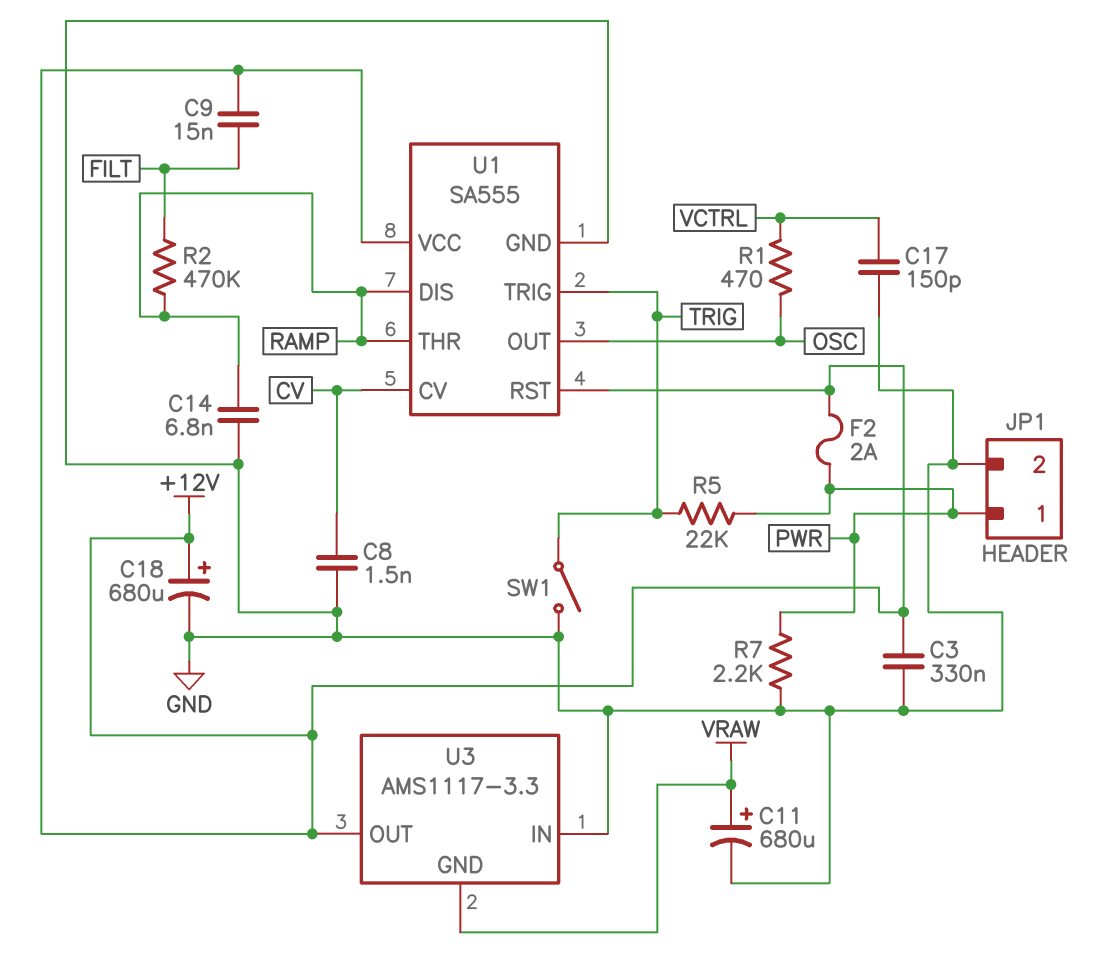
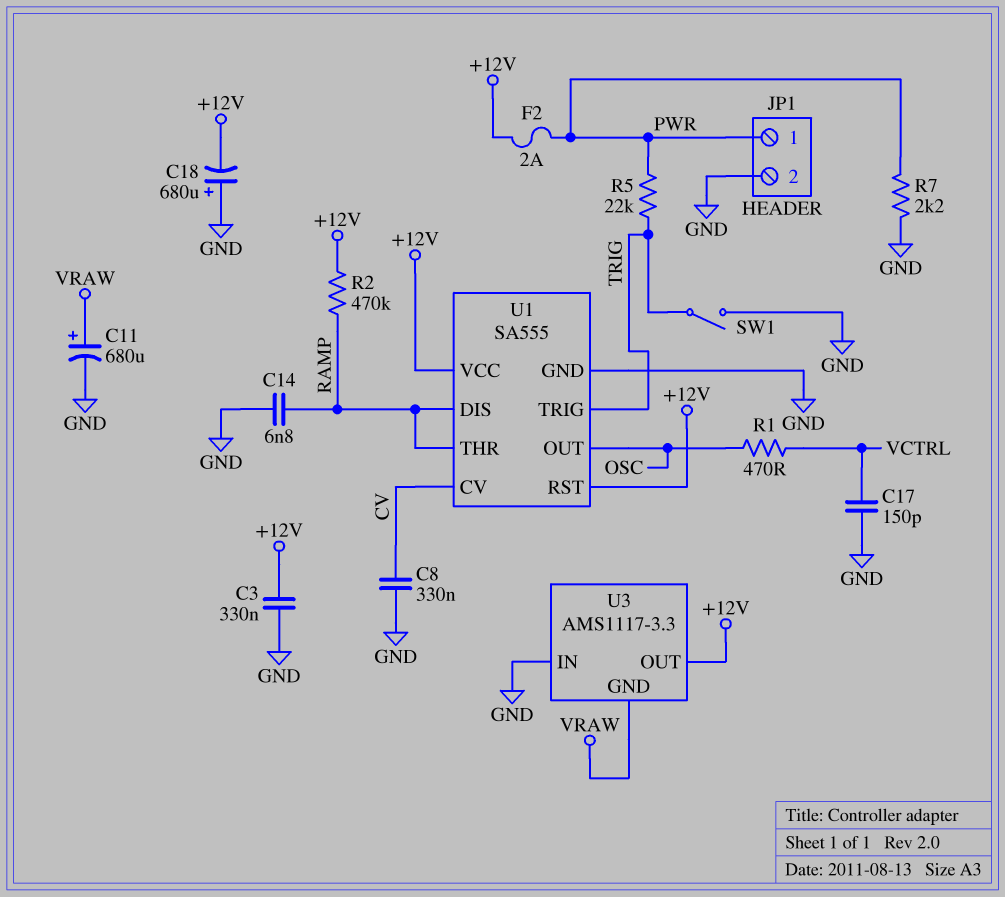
C8: 1.5nF (CV, GND) -> 330nF (CV, GND)
C9: 15nF (+12V, FILT) -> none
C18: 680uF (plus +12V, minus GND) -> 680uF (plus GND, minus +12V)
R2: 470k (FILT, RAMP) -> 470k (+12V, RAMP)

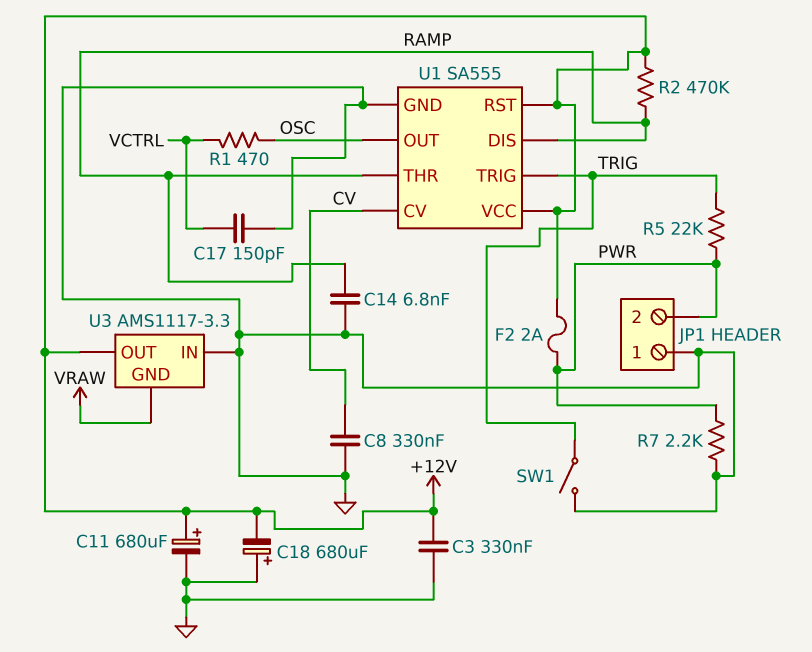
C11: 680uF (plus VRAW, minus GND) -> 680uF (plus +12V, minus GND)
JP1 pin 1: PWR -> GND
JP1 pin 2: GND -> PWR

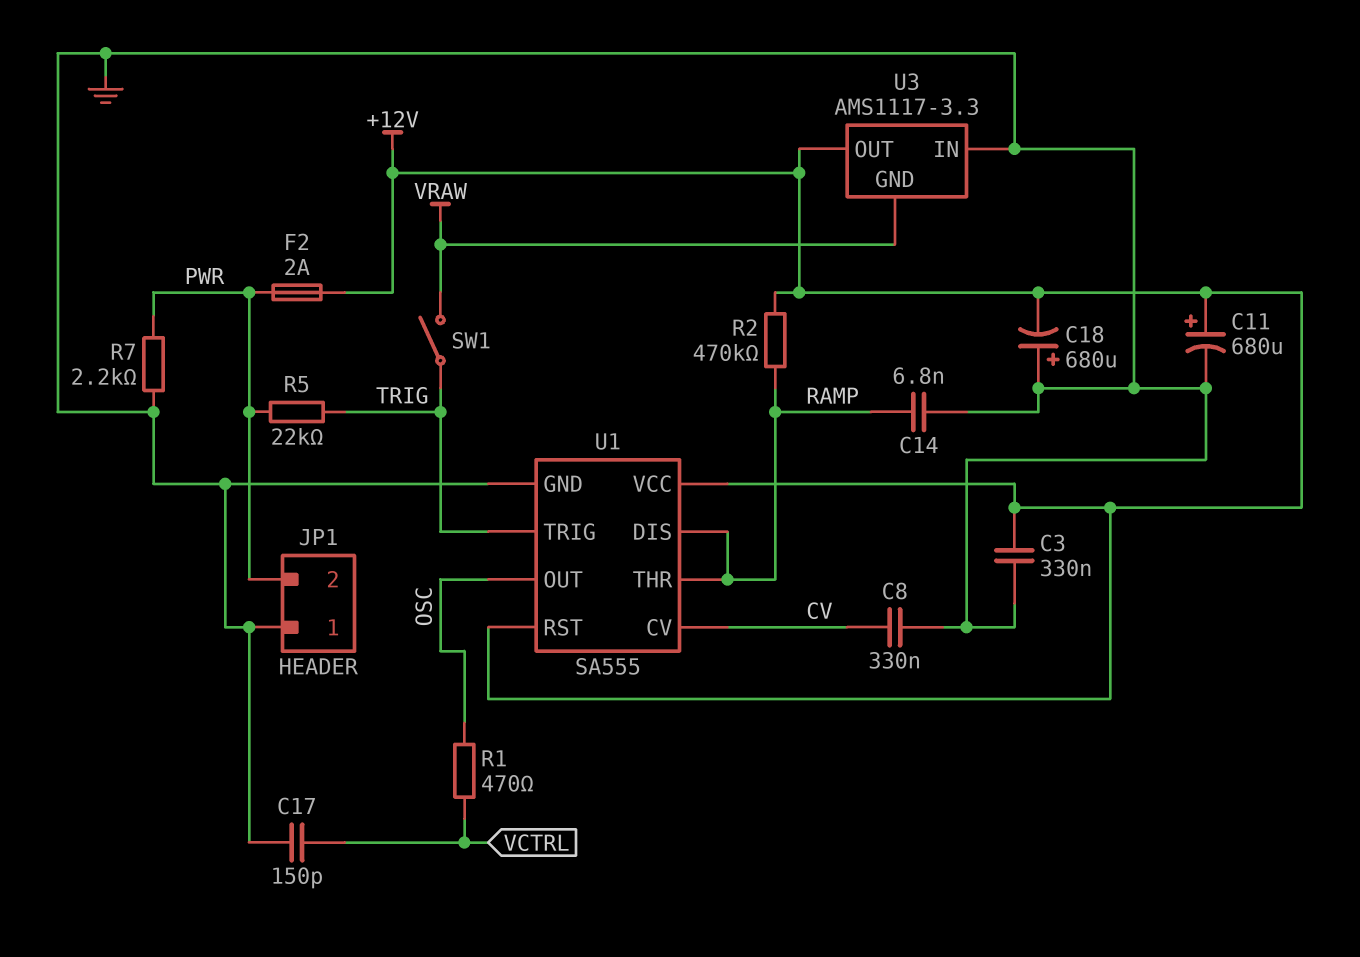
SW1: switch (GND, TRIG) -> switch (TRIG, VRAW)

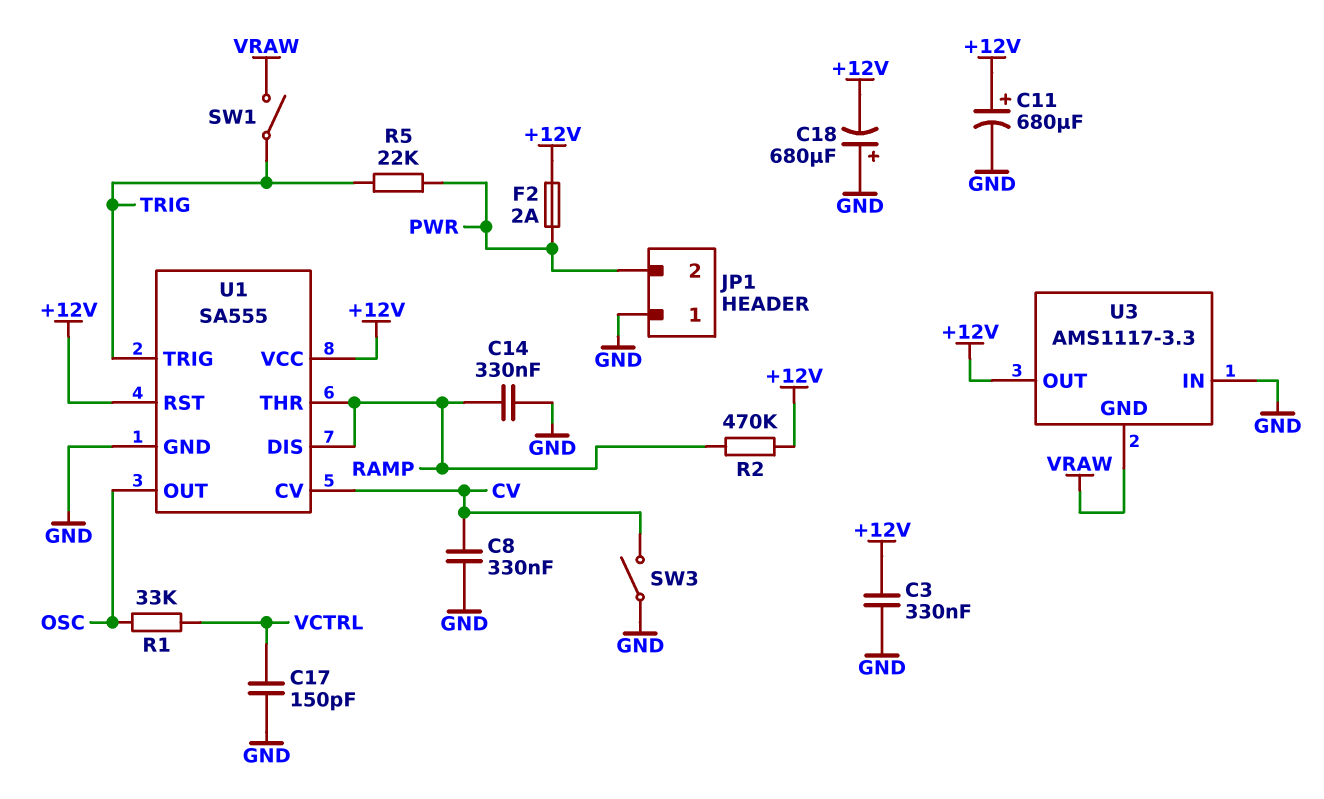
C14: 6.8nF (GND, RAMP) -> 330nF (GND, RAMP)
R1: 470 (OSC, VCTRL) -> 33k (OSC, VCTRL)
R7: 2.2k (GND, PWR) -> none
SW3: none -> switch (CV, GND)

